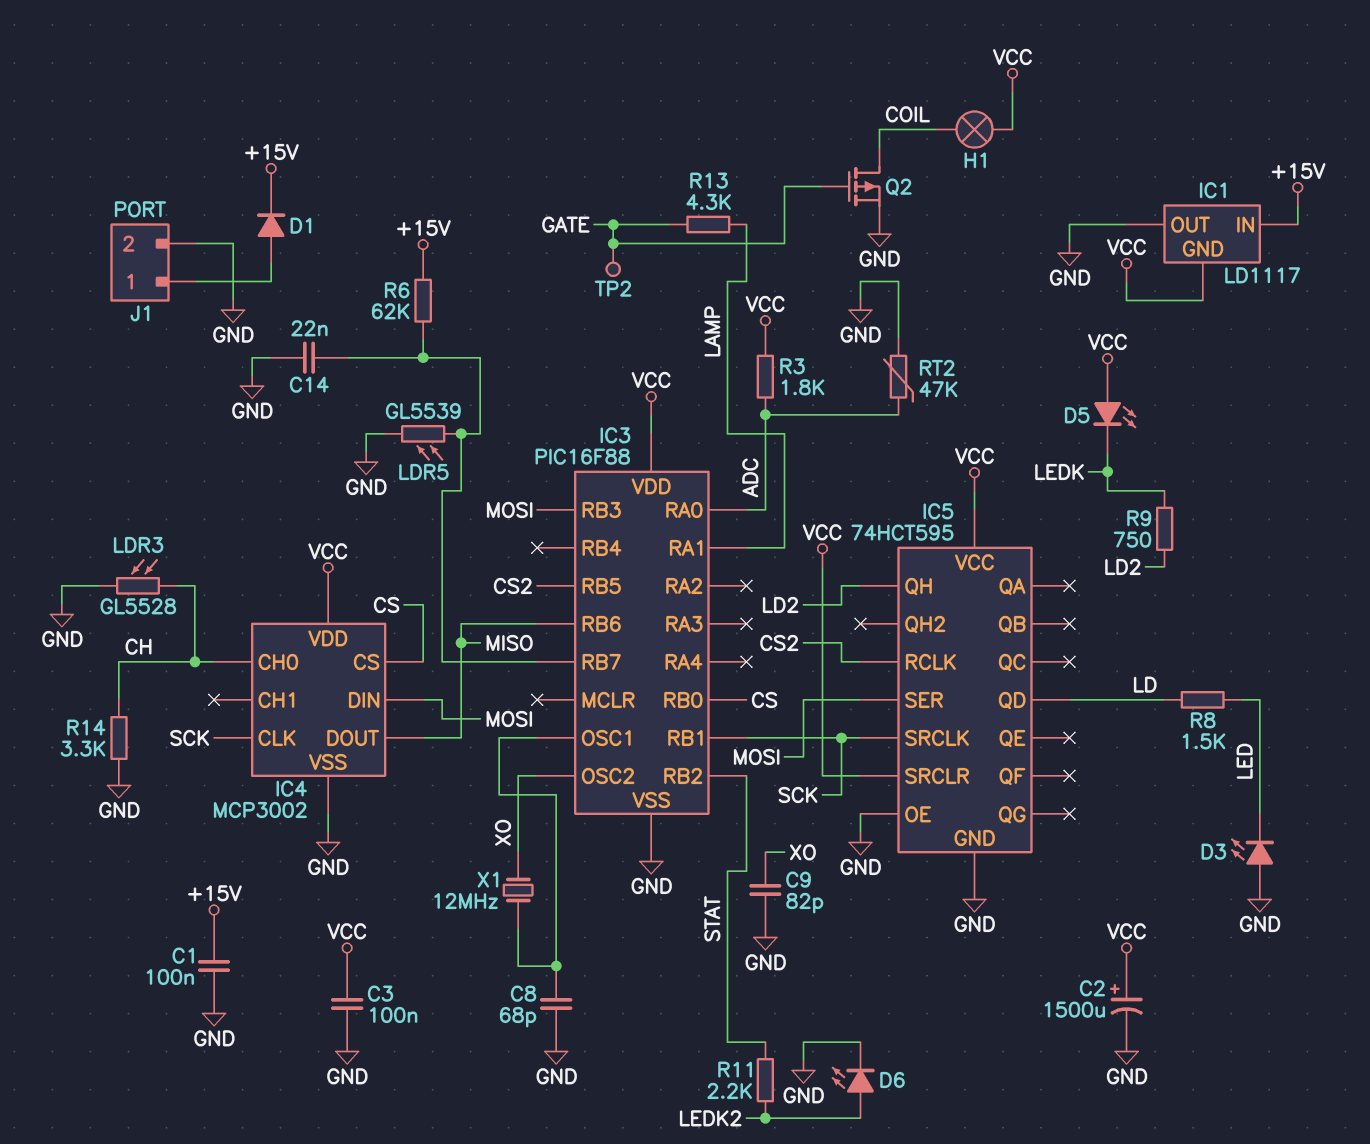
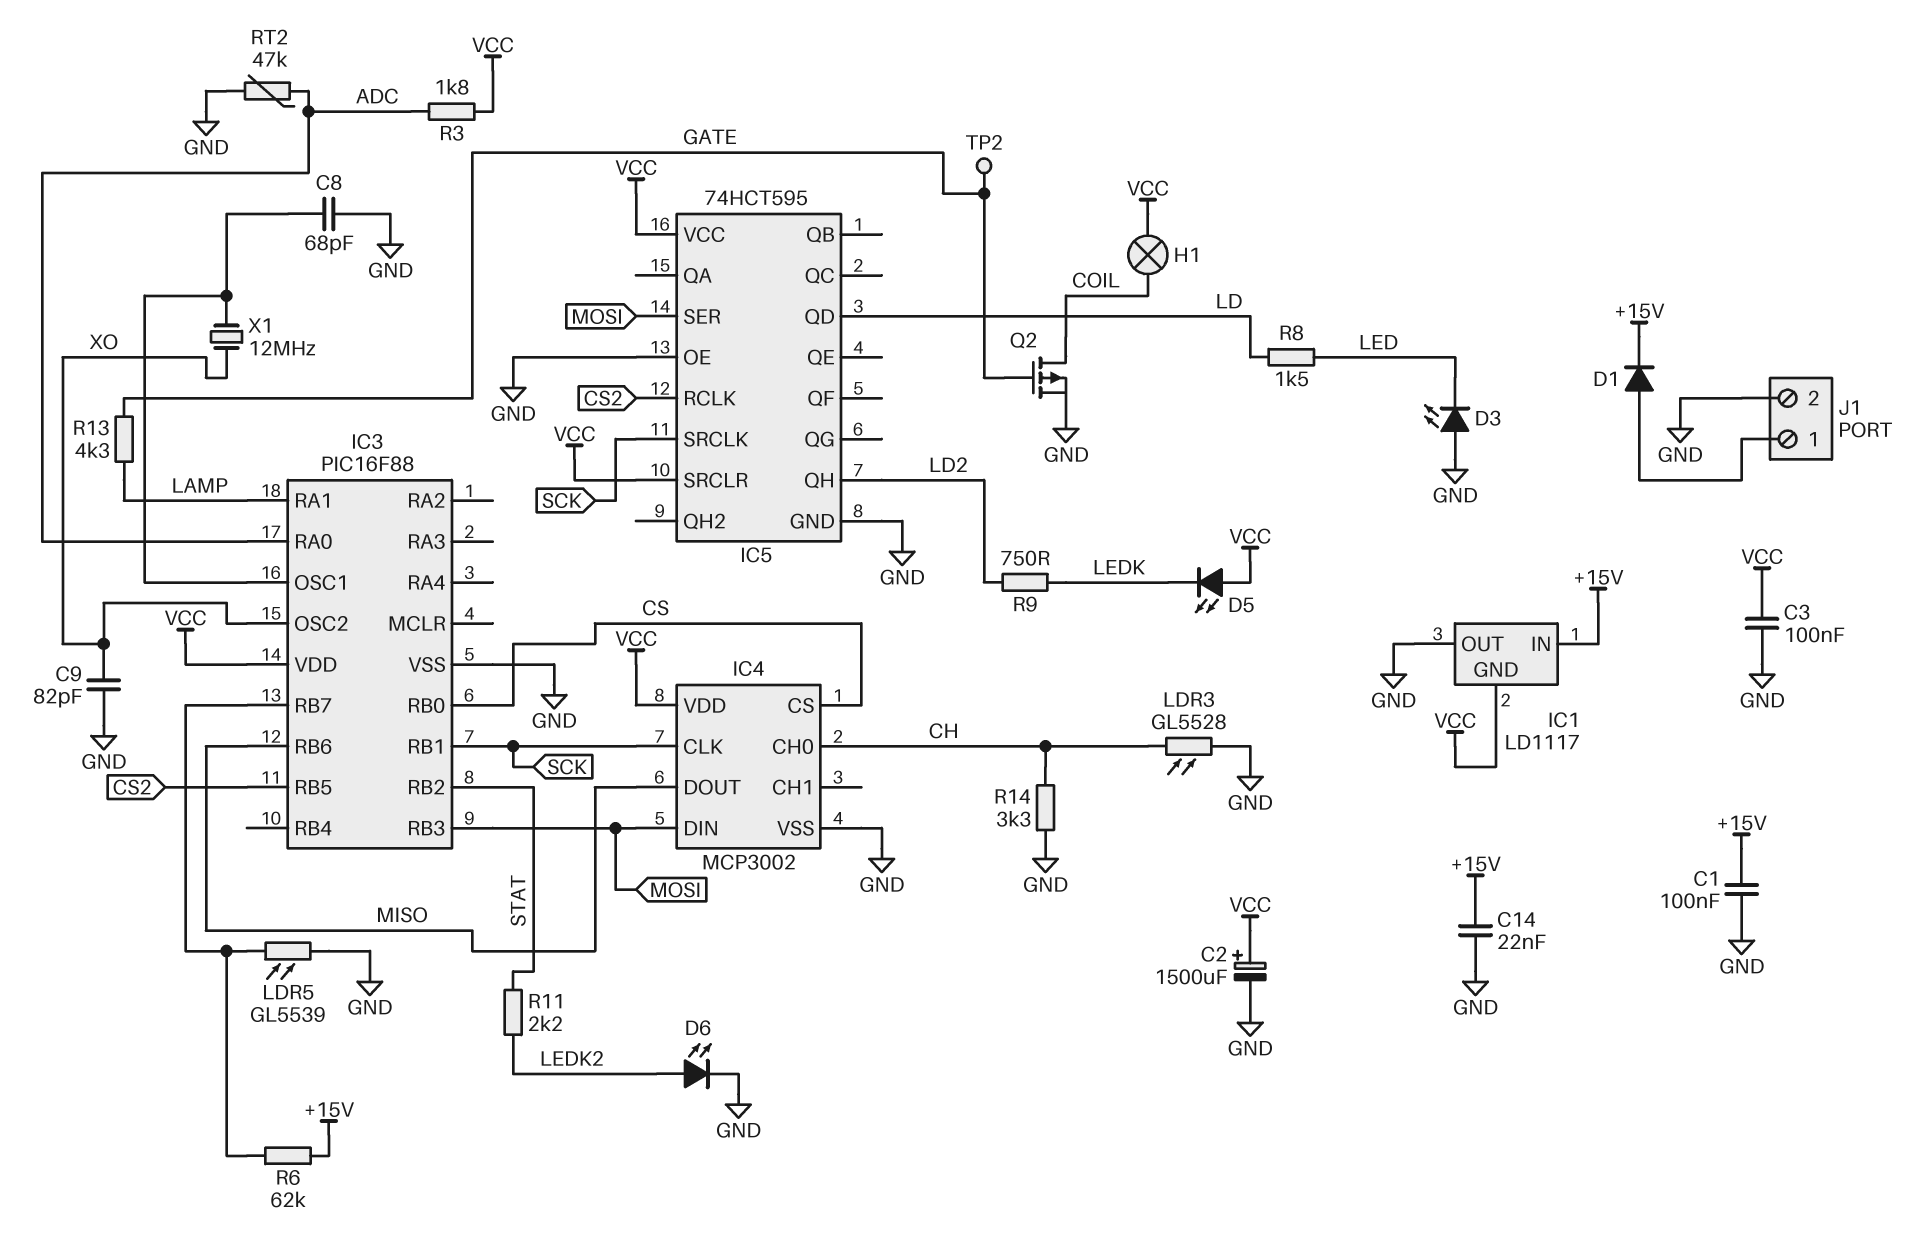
C14: 22nF (GND, IC3/RB7) -> 22nF (+15V, GND)

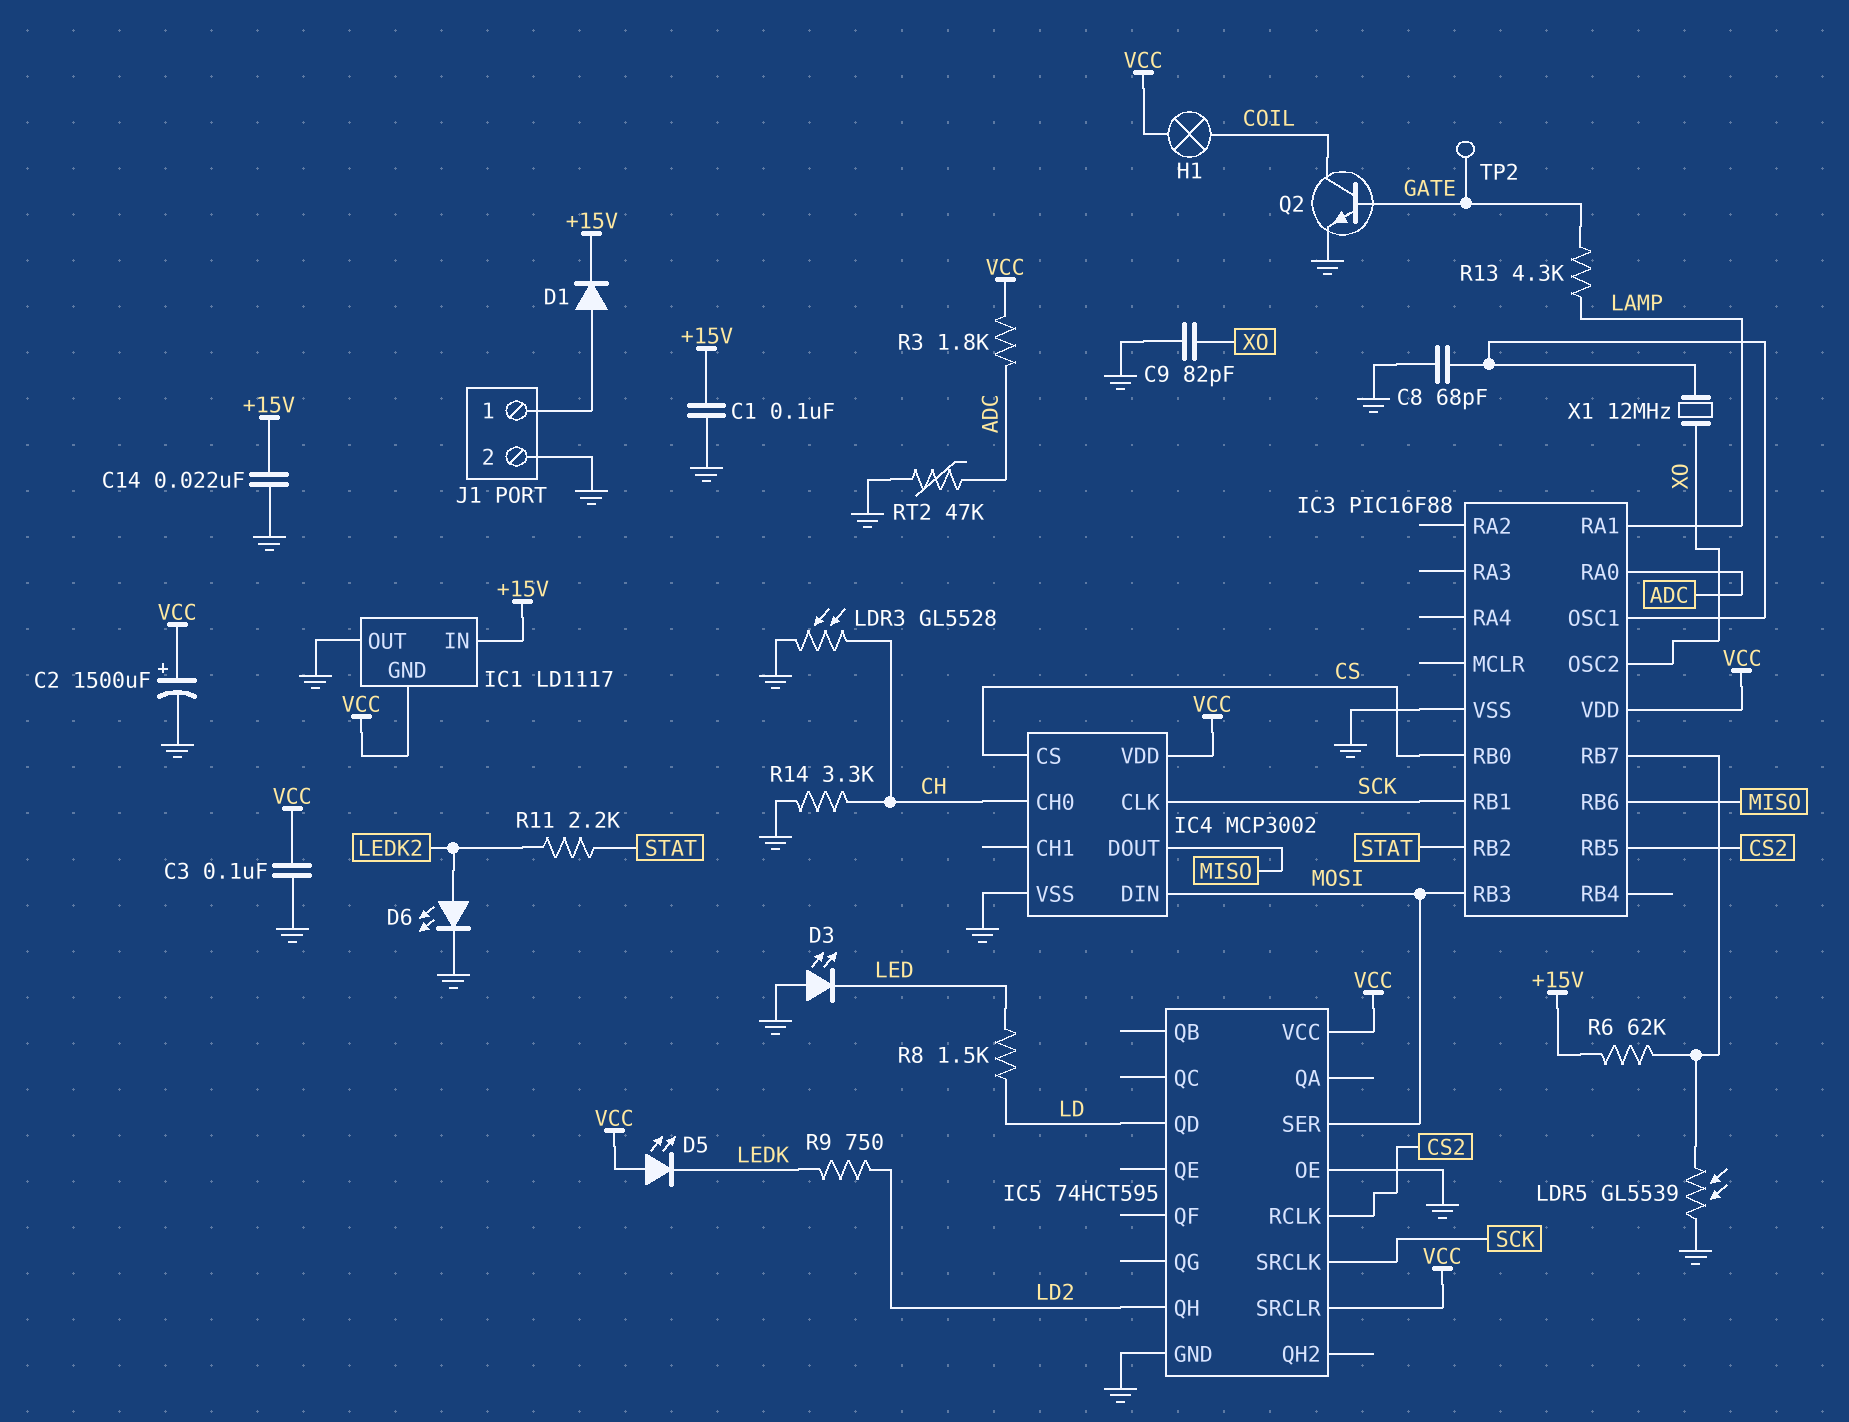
Q2: PMOS (G GATE, D COIL, S GND) -> NPN (B GATE, C COIL, E GND)

